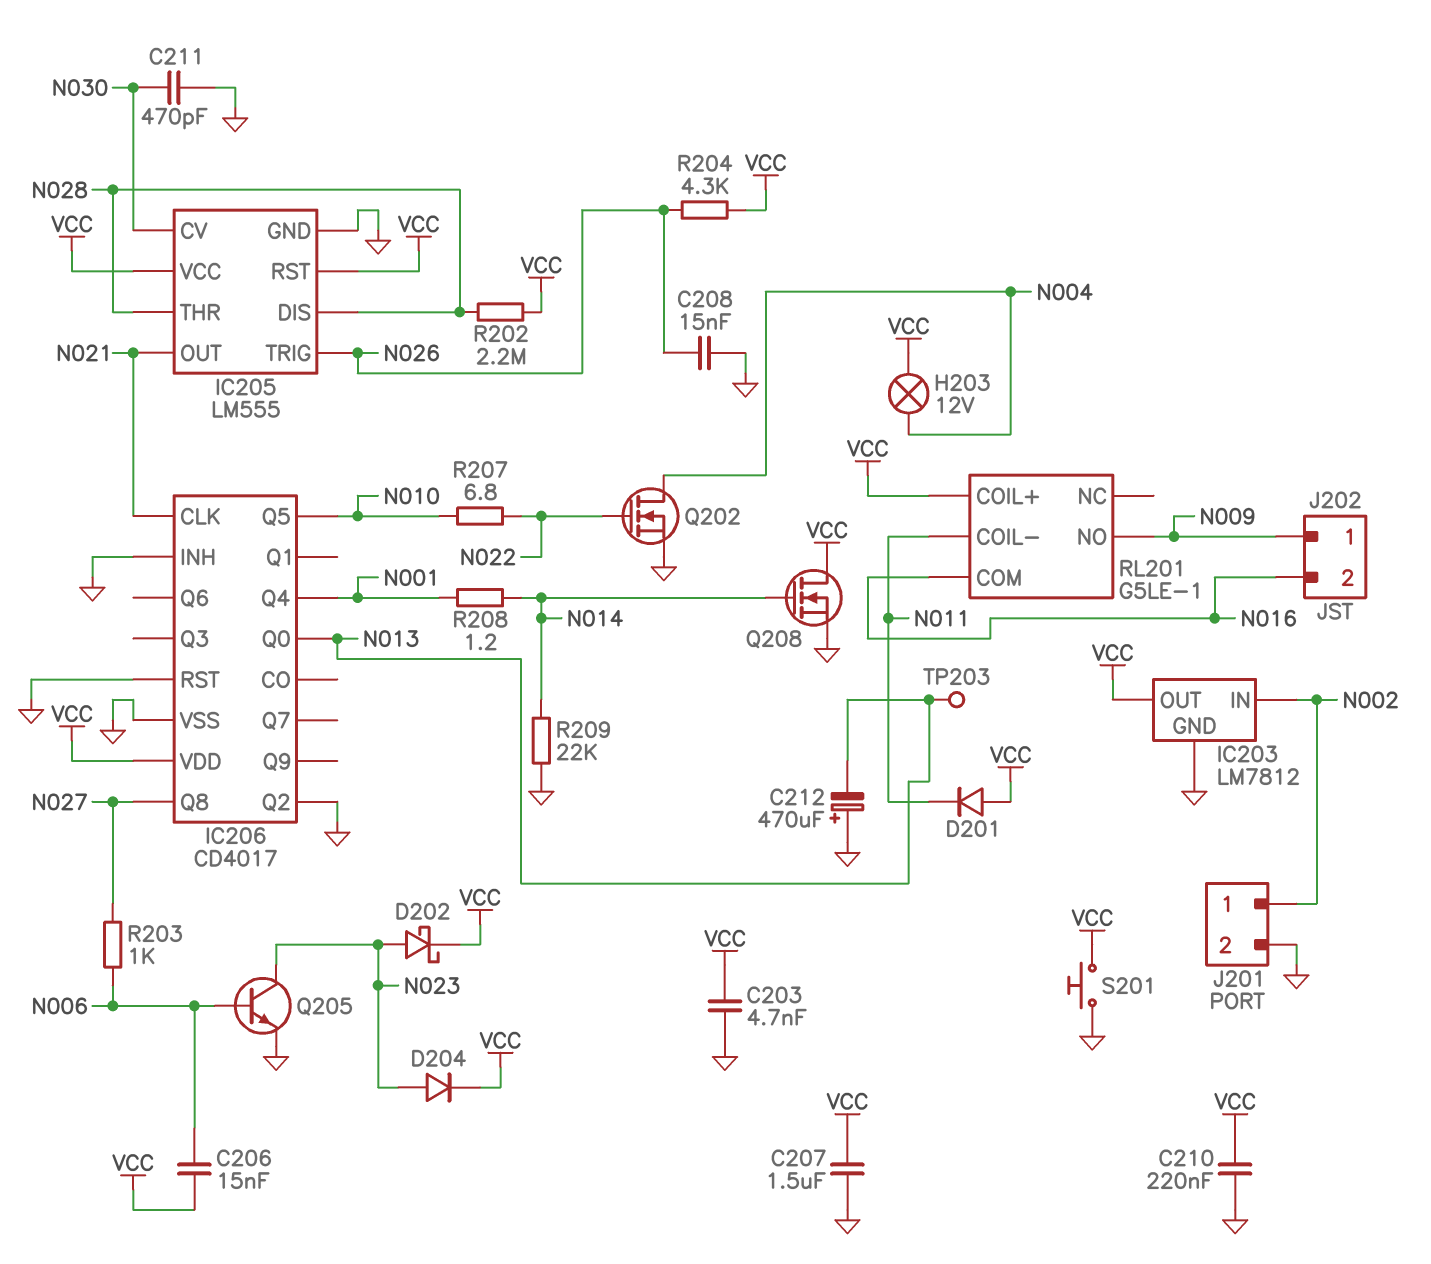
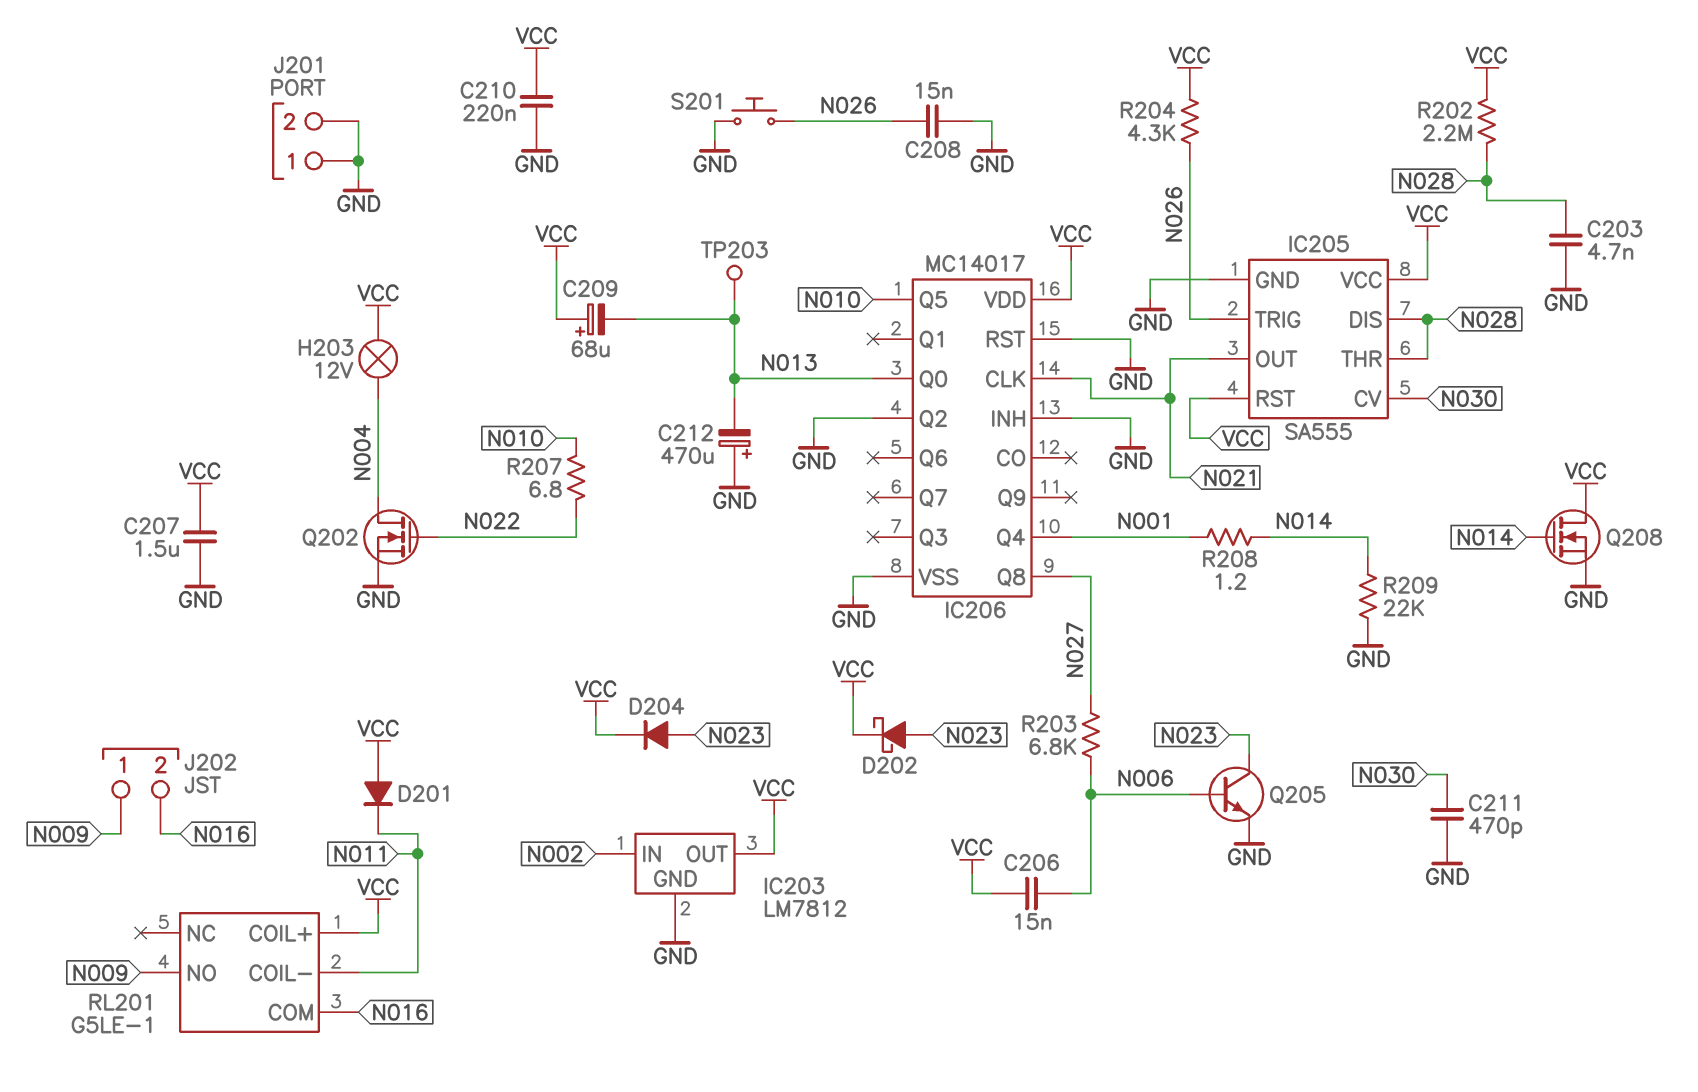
C203: 4.7nF (GND, VCC) -> 4.7nF (GND, N028)
C209: none -> 68uF (plus VCC, minus N013)
IC205: LM555 -> SA555
IC206: CD4017 -> MC14017
J201 pin 1: N002 -> GND
R203: 1k (N006, N027) -> 6.8k (N006, N027)
S201: button (GND, VCC) -> button (GND, N026)

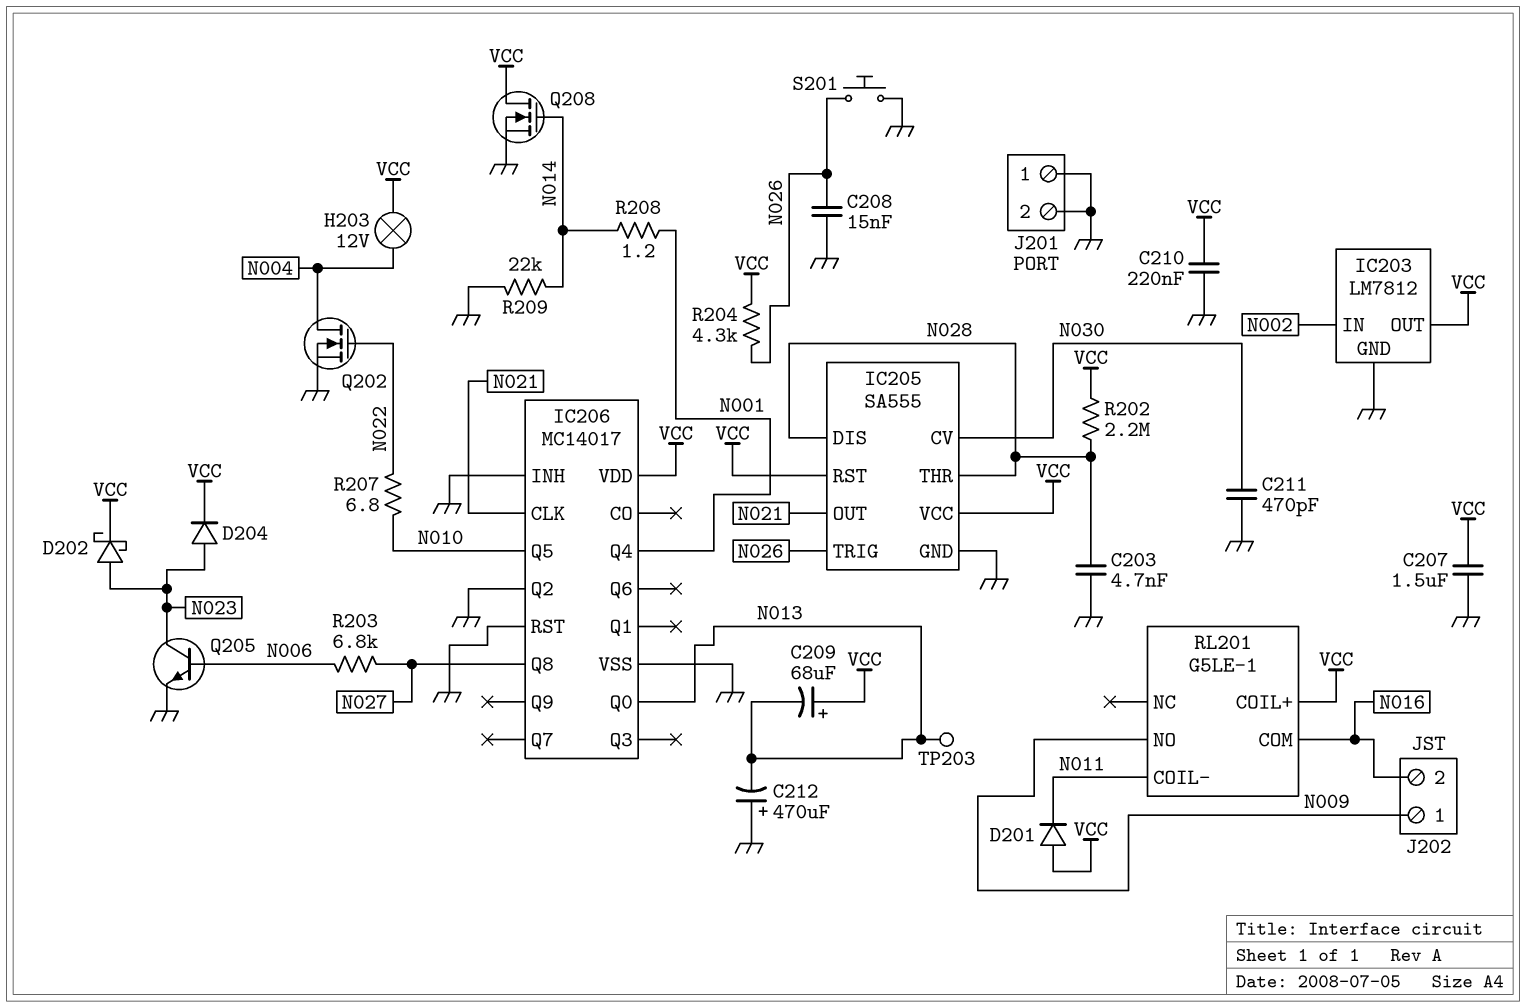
C206: 15nF (N006, VCC) -> none

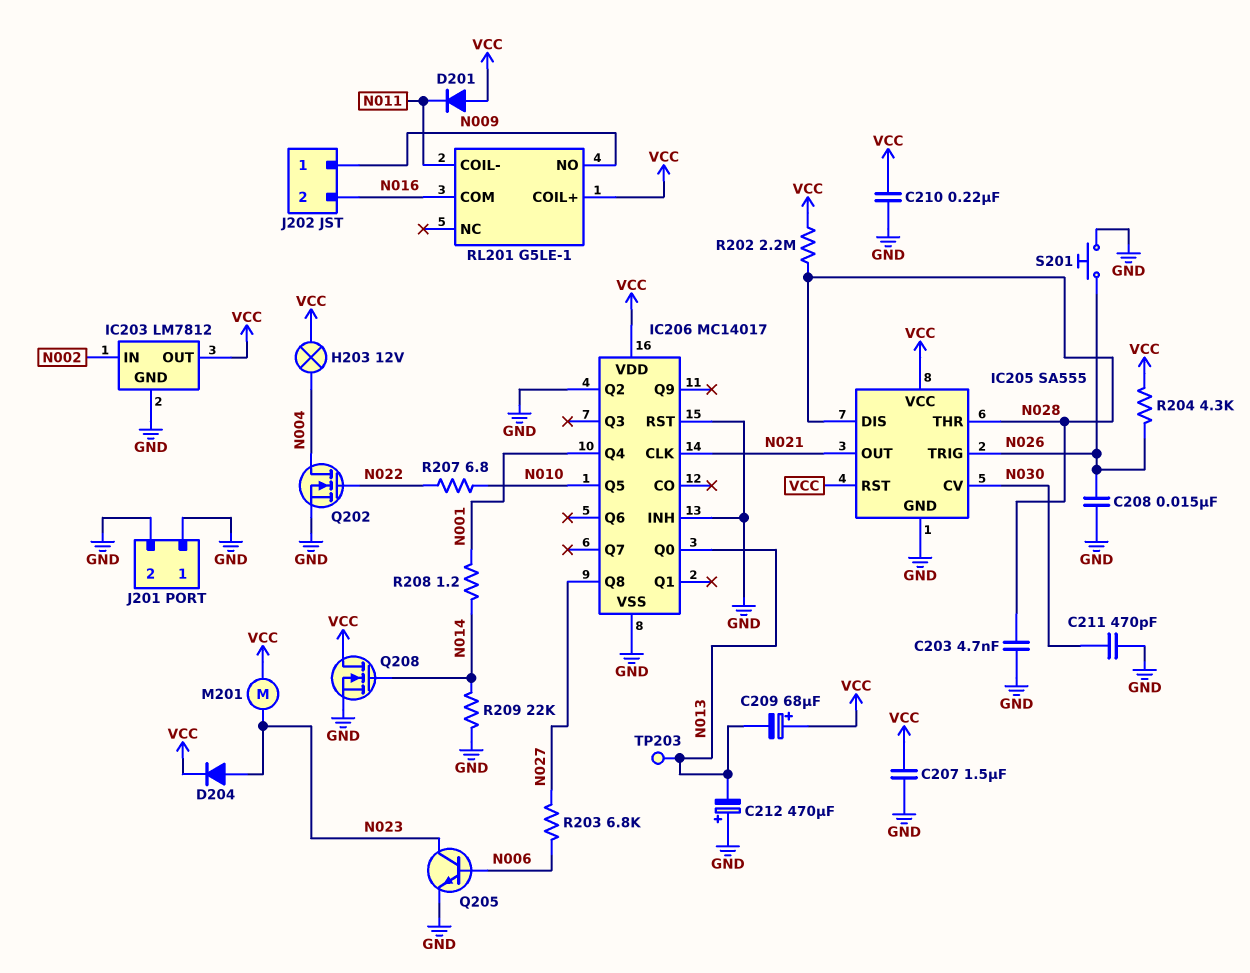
D202: schottky (A N023, K VCC) -> none
M201: none -> motor (N023, VCC)

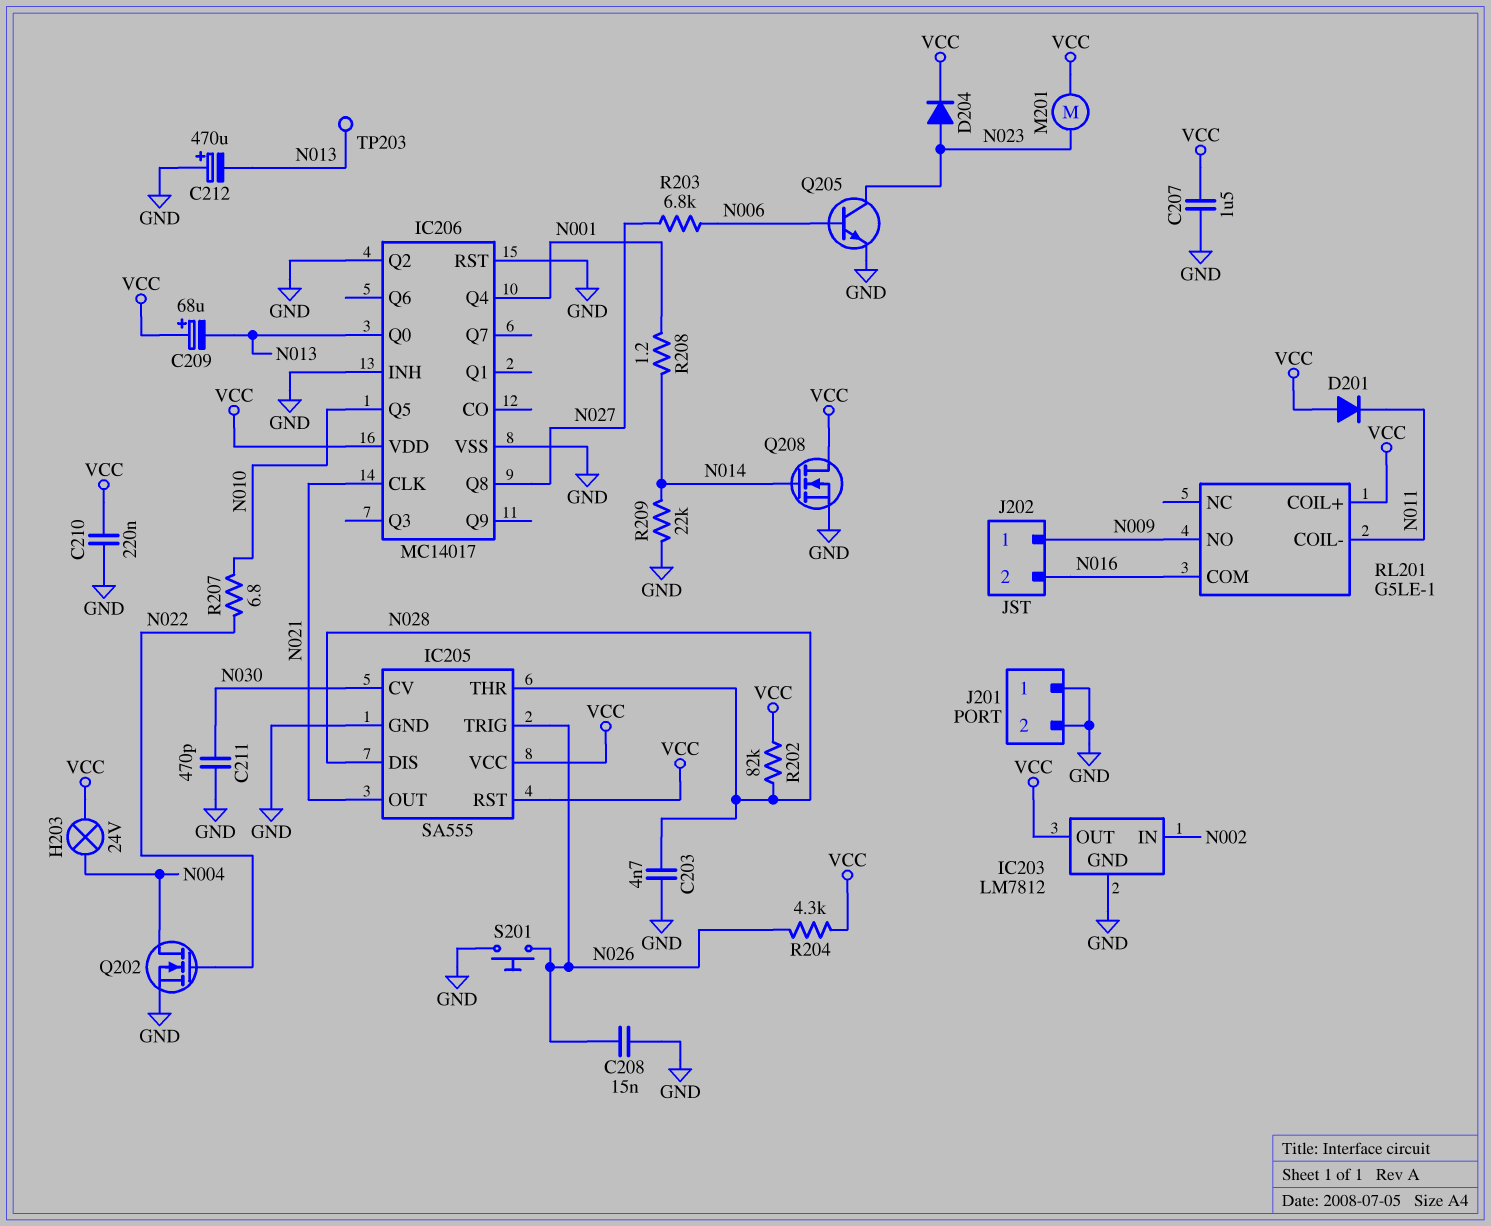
H203: lamp 12V (N004, VCC) -> lamp 24V (N004, VCC)
R202: 2.2M (N028, VCC) -> 82k (N028, VCC)

